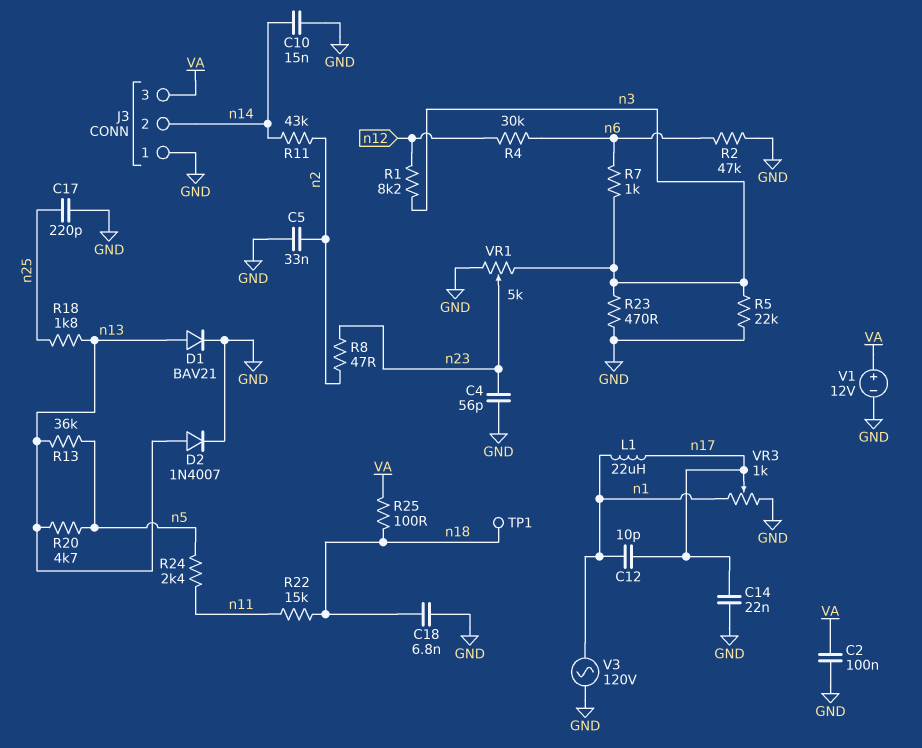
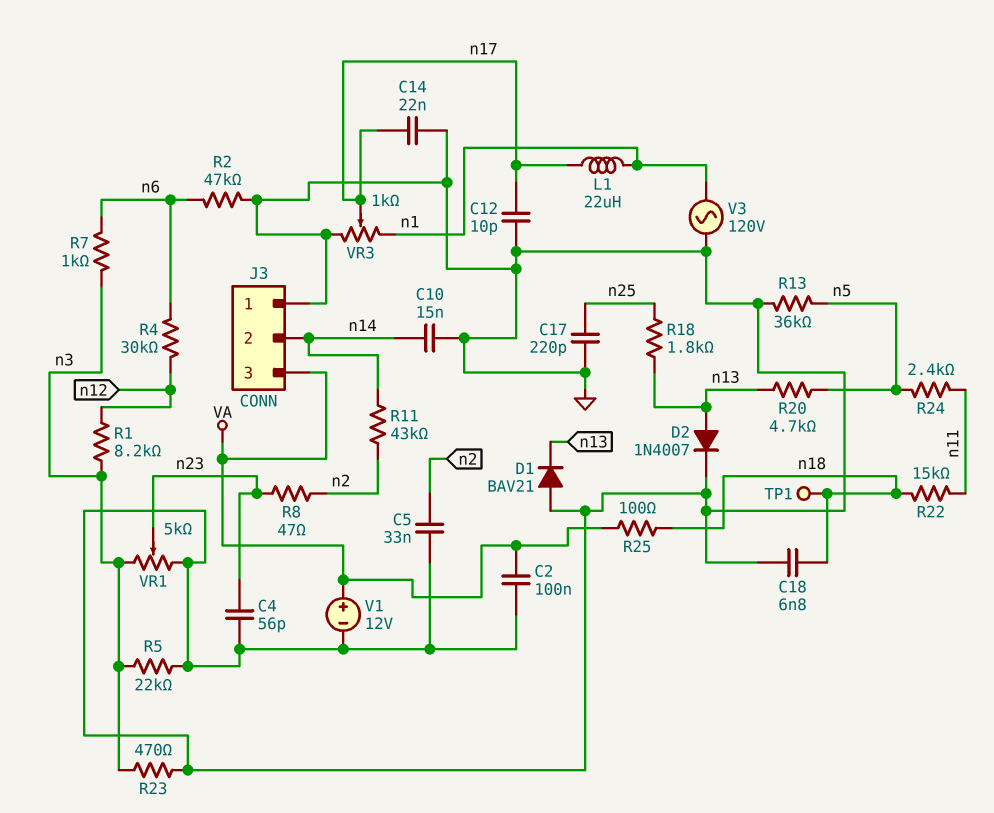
C12: 10pF (n1, n17) -> 10pF (GND, n17)
D1: diode BAV21 (A n13, K GND) -> diode BAV21 (A GND, K n13)
R13: 36k (n5, n13) -> 36k (GND, n5)

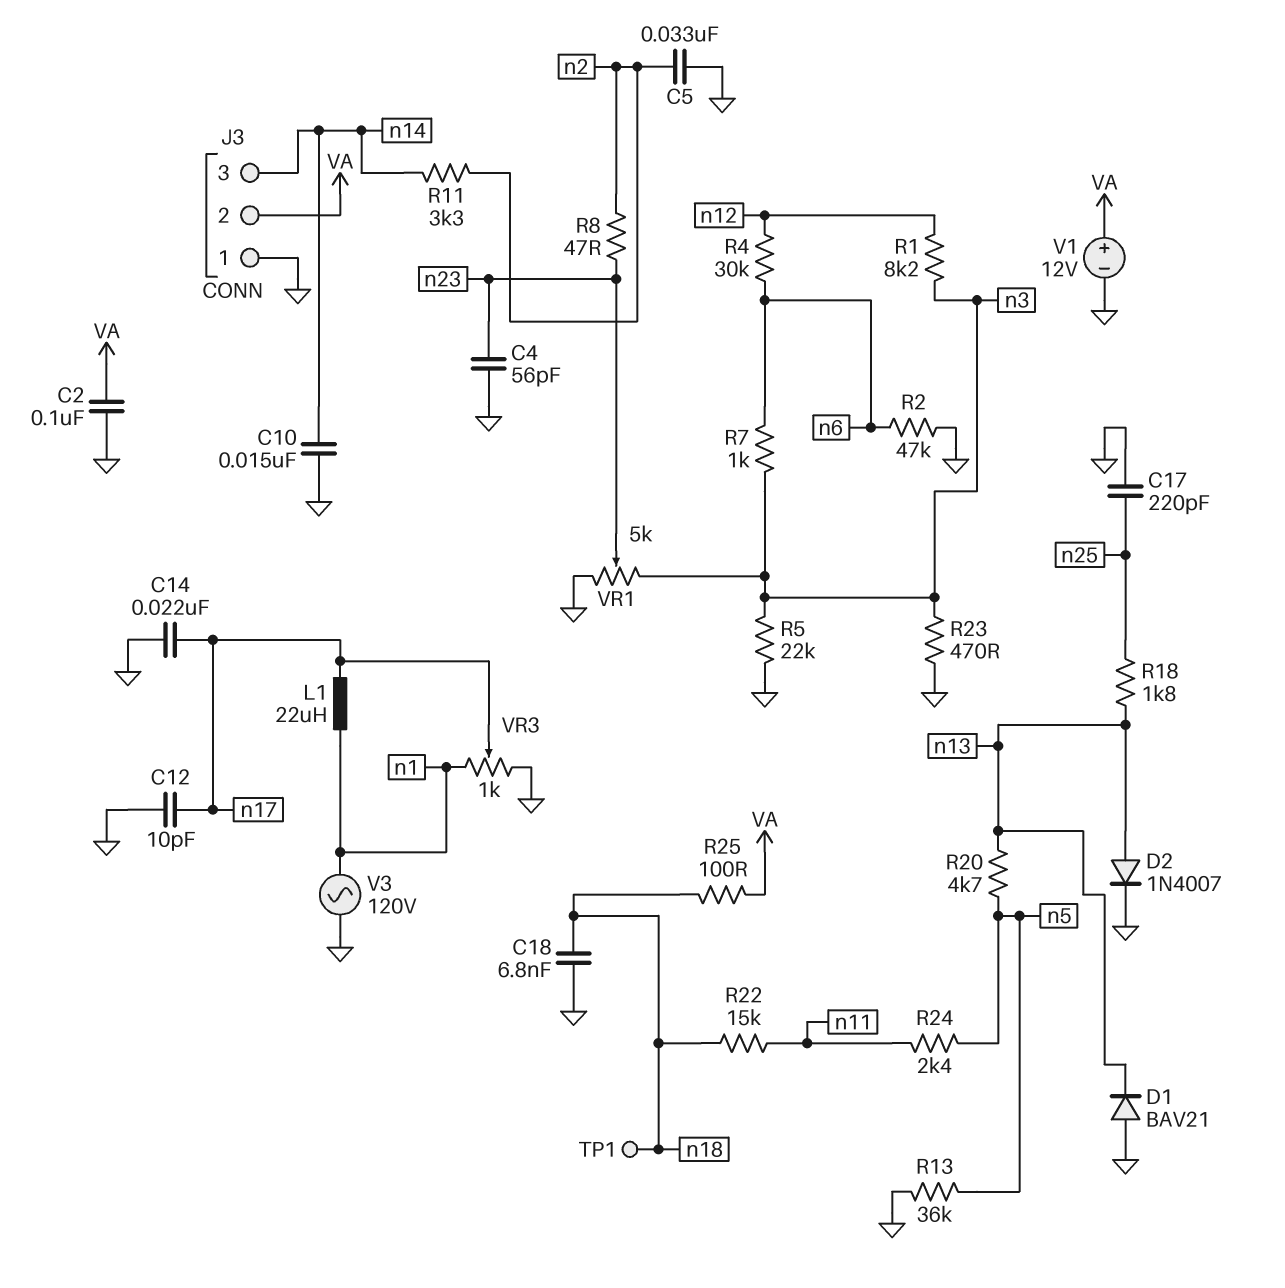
J3 pin 2: n14 -> VA
J3 pin 3: VA -> n14
R11: 43k (n2, n14) -> 3.3k (n2, n14)

